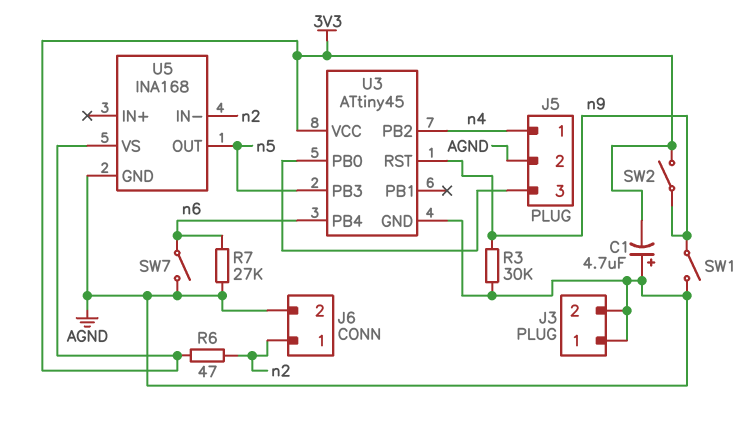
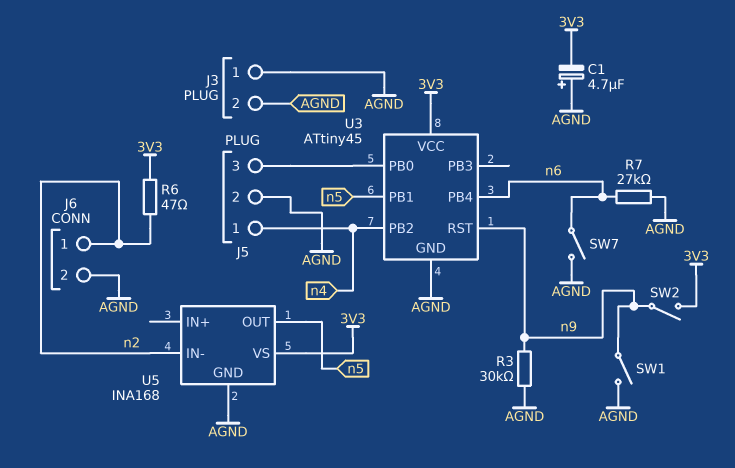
U3 pin PB1: none -> n5
U3 pin PB3: n5 -> none

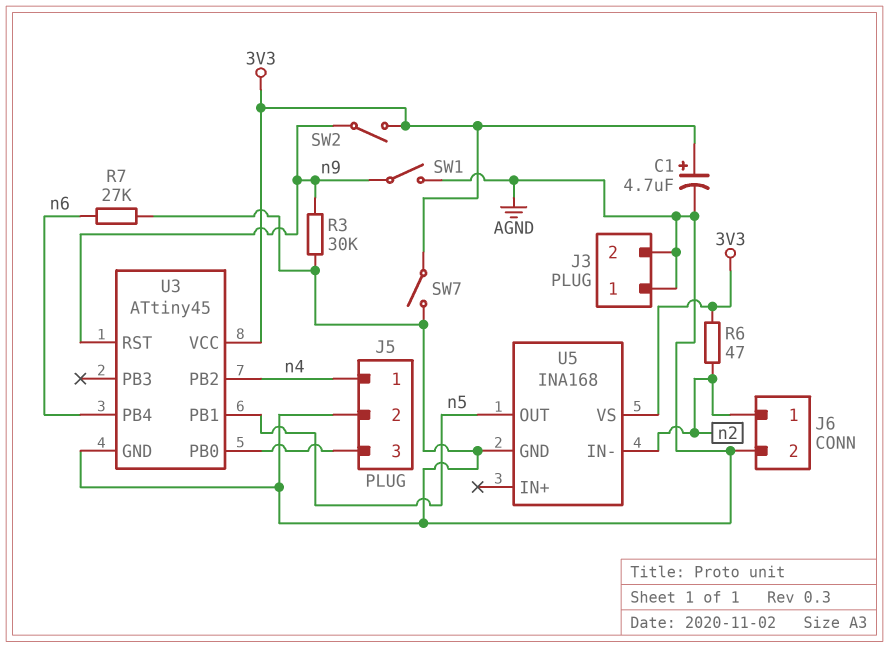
C1: 4.7uF (plus AGND, minus 3V3) -> 4.7uF (plus 3V3, minus AGND)
SW7: switch (AGND, n6) -> switch (3V3, AGND)

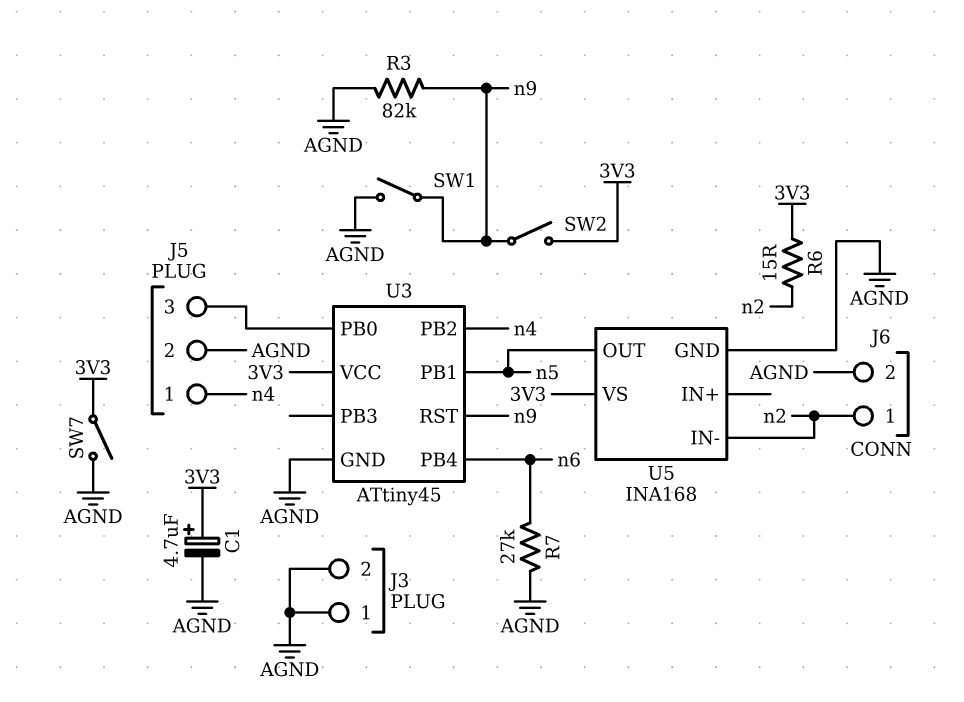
R3: 30k (AGND, n9) -> 82k (AGND, n9)
R6: 47 (3V3, n2) -> 15 (3V3, n2)

